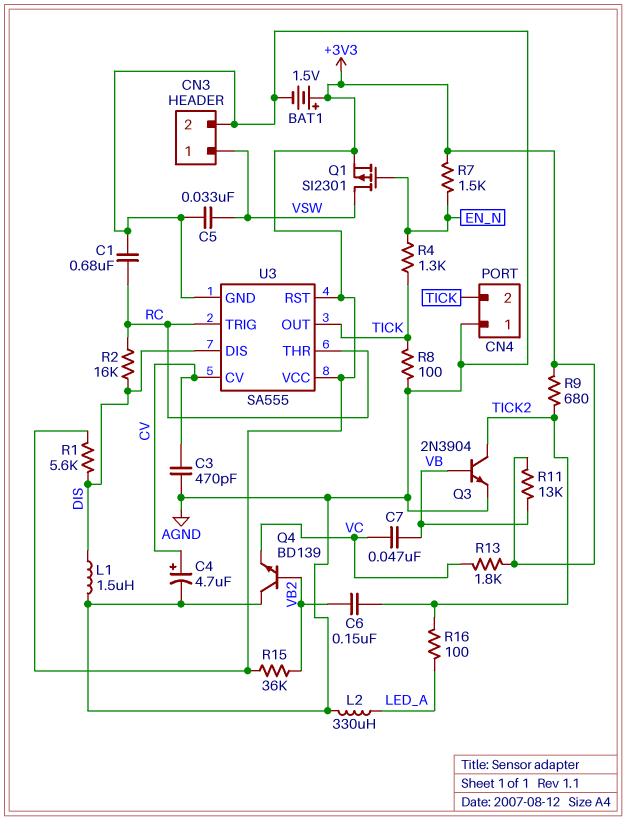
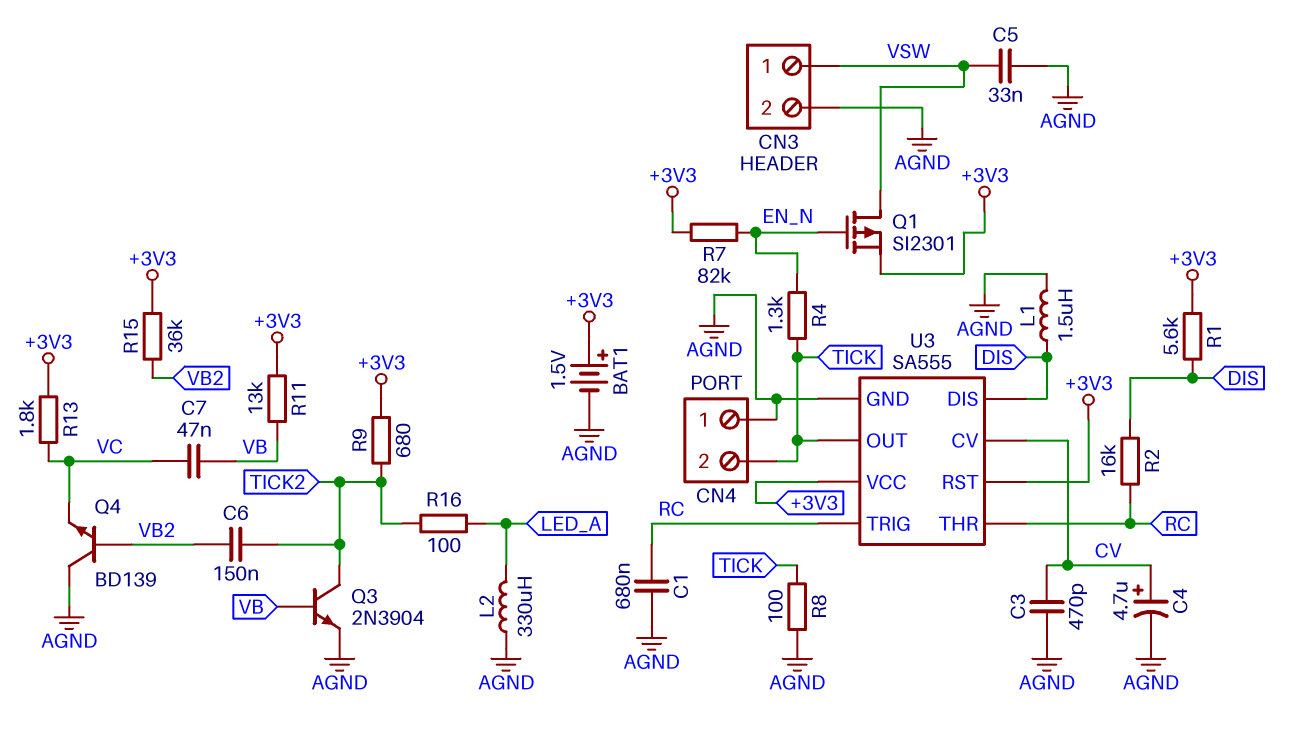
R7: 1.5k (+3V3, EN_N) -> 82k (+3V3, EN_N)

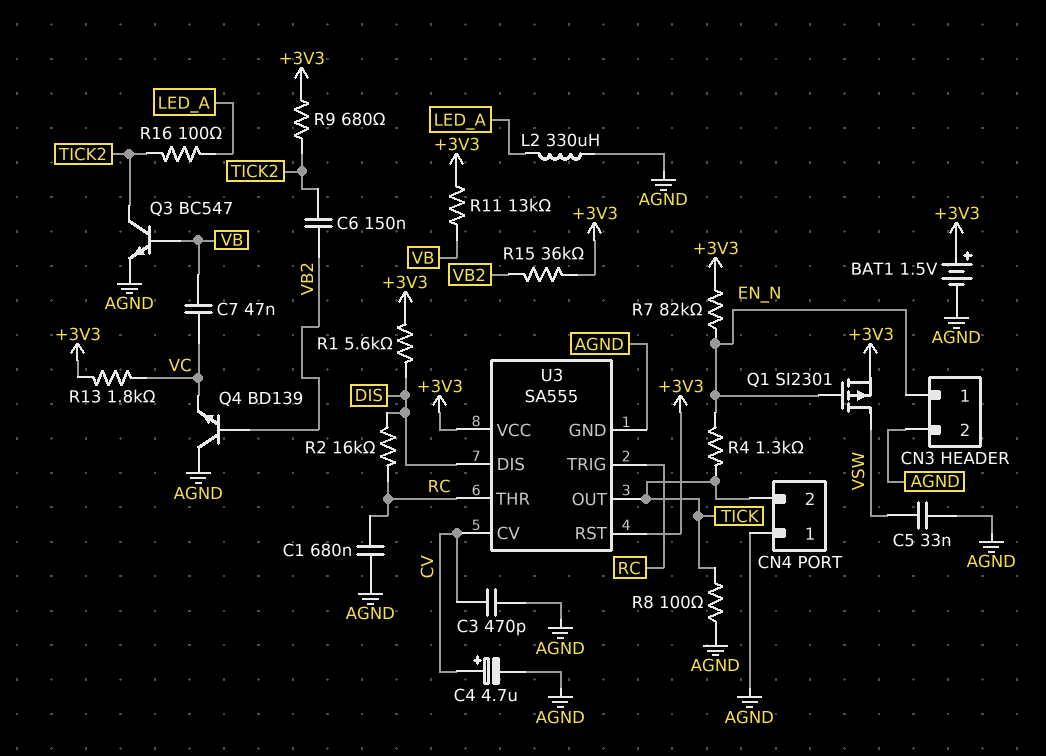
CN3 pin 1: VSW -> EN_N
L1: 1.5uH (AGND, DIS) -> none
Q3: NPN 2N3904 (B VB, C TICK2, E AGND) -> NPN BC547 (B VB, C TICK2, E AGND)

